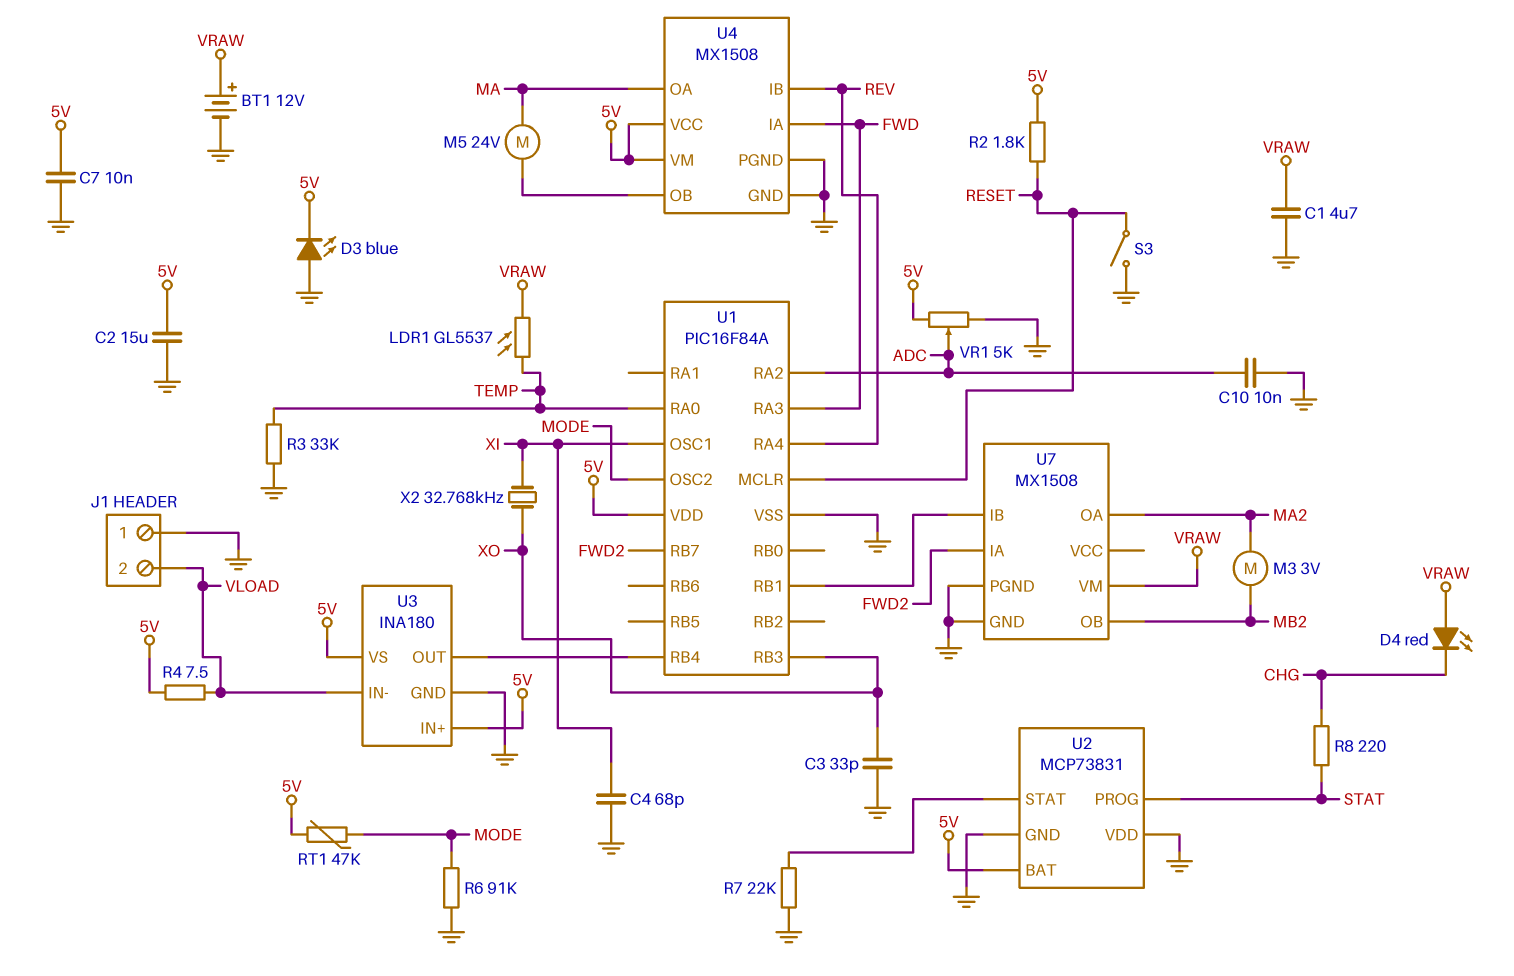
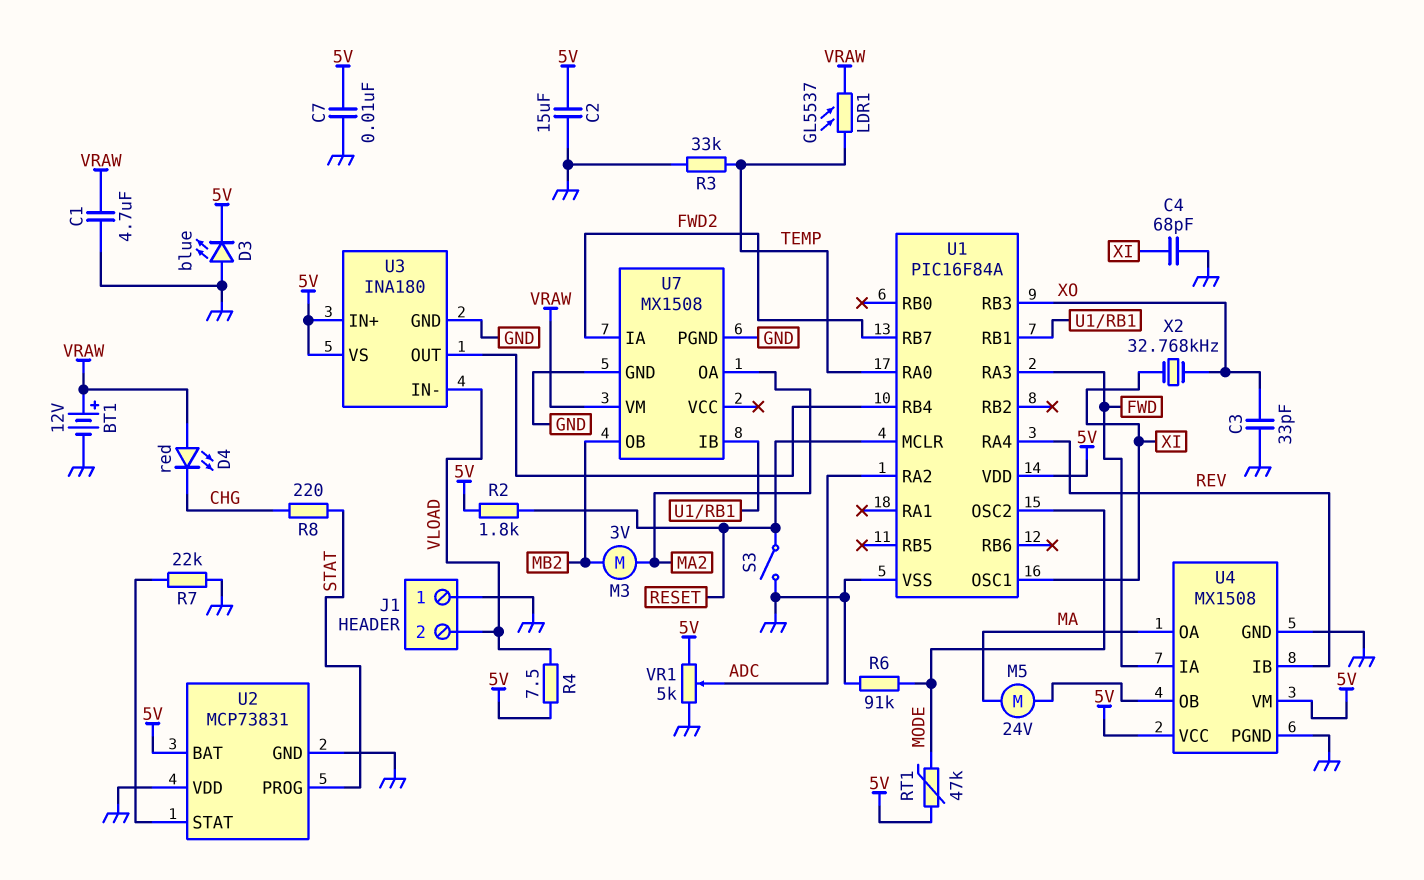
C10: 10nF (ADC, GND) -> none

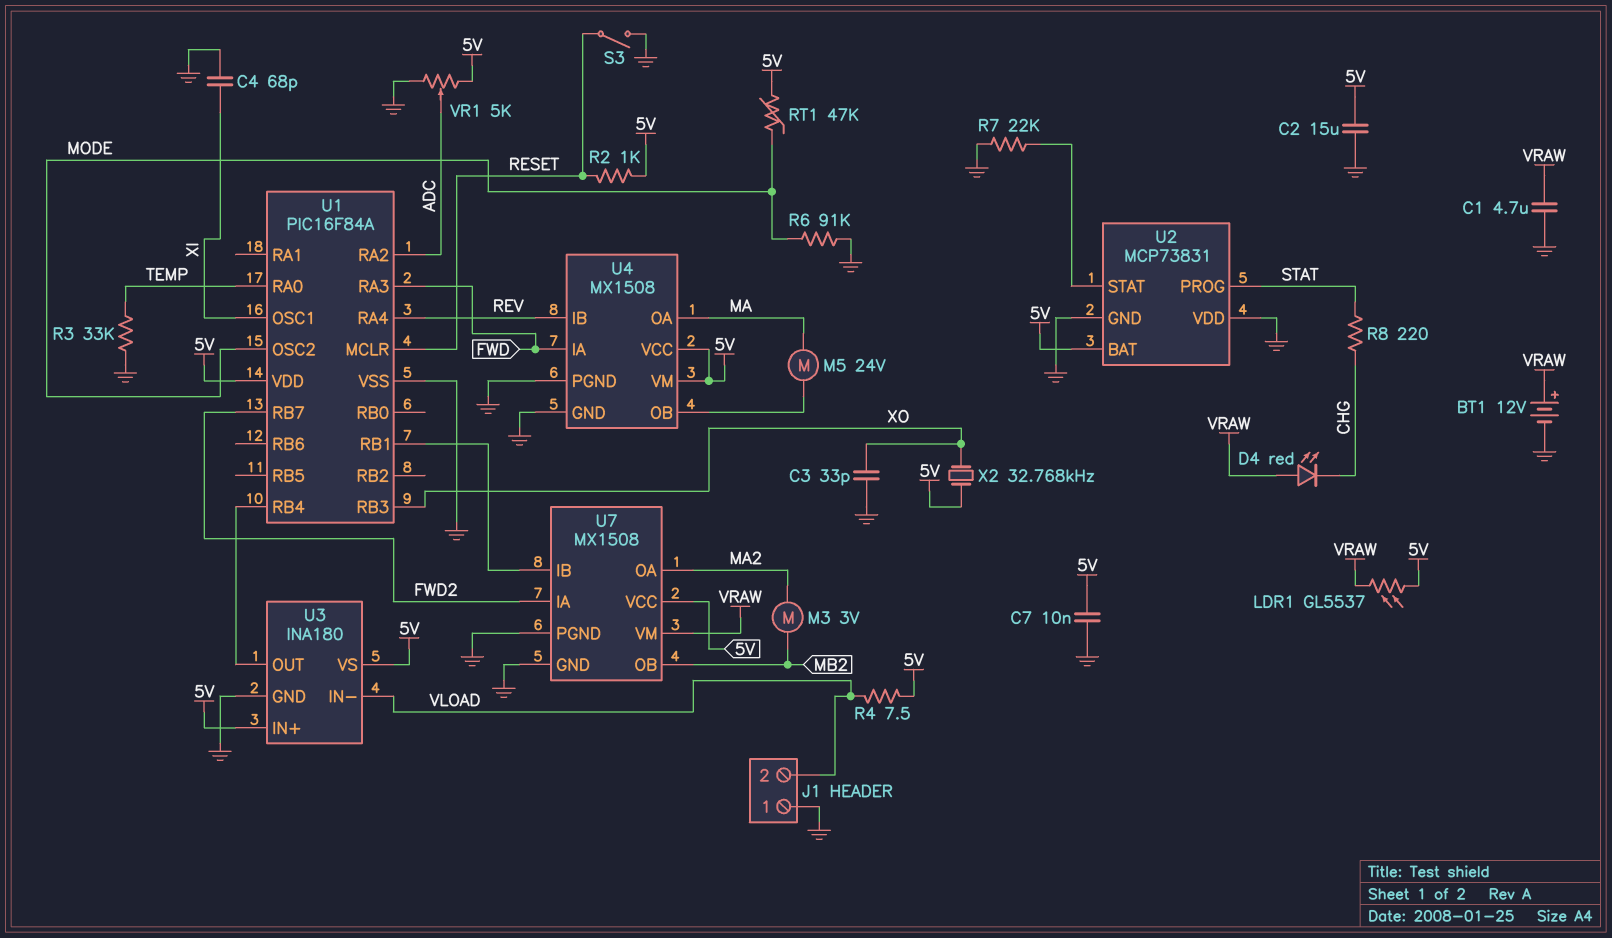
D3: LED blue (A GND, K 5V) -> none
LDR1: GL5537 (TEMP, VRAW) -> GL5537 (5V, VRAW)
R2: 1.8k (5V, RESET) -> 1k (5V, RESET)
U7 pin VCC: none -> 5V
X2: 32.768kHz (XI, XO) -> 32.768kHz (5V, XO)

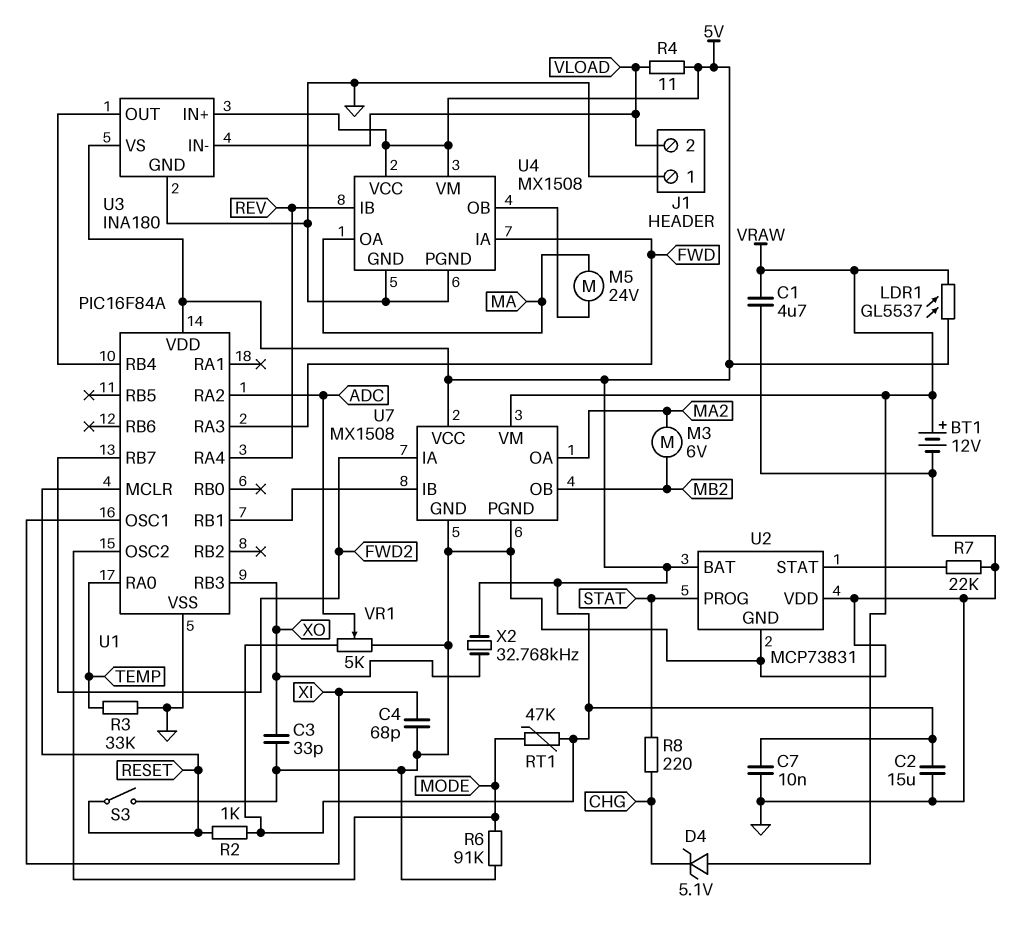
D4: LED red (A VRAW, K CHG) -> zener 5.1V (A VRAW, K CHG)
M3: motor 3V (MA2, MB2) -> motor 6V (MA2, MB2)
R4: 7.5 (5V, VLOAD) -> 11 (5V, VLOAD)

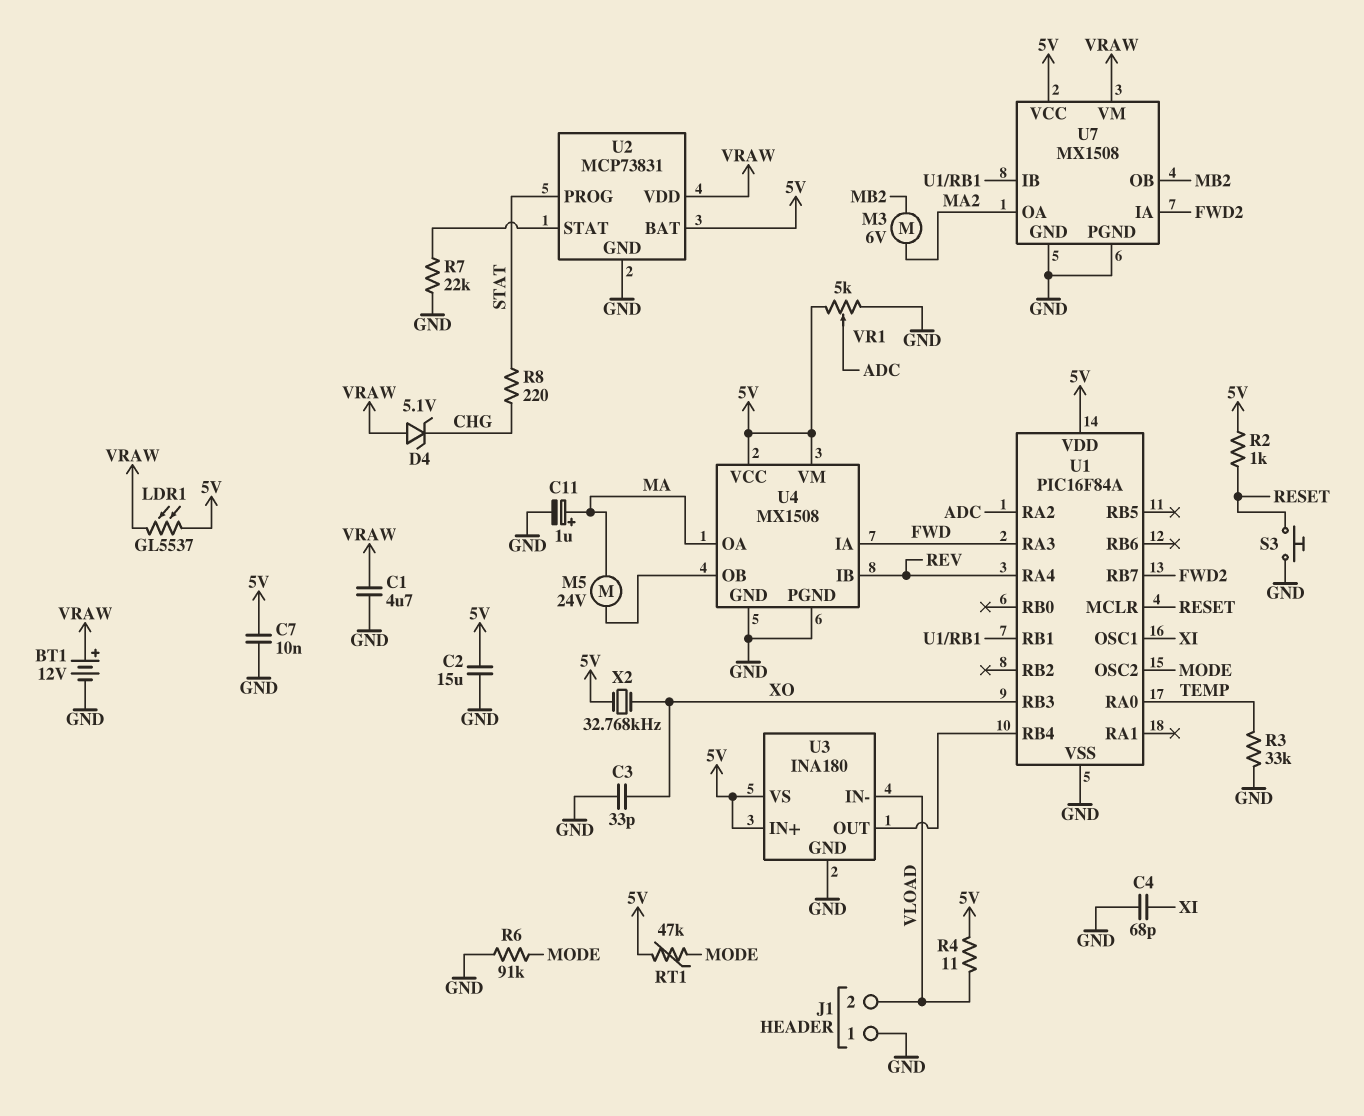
C11: none -> 1uF (plus MA, minus GND)
S3: switch (GND, RESET) -> button (GND, RESET)
U2 pin VDD: GND -> VRAW

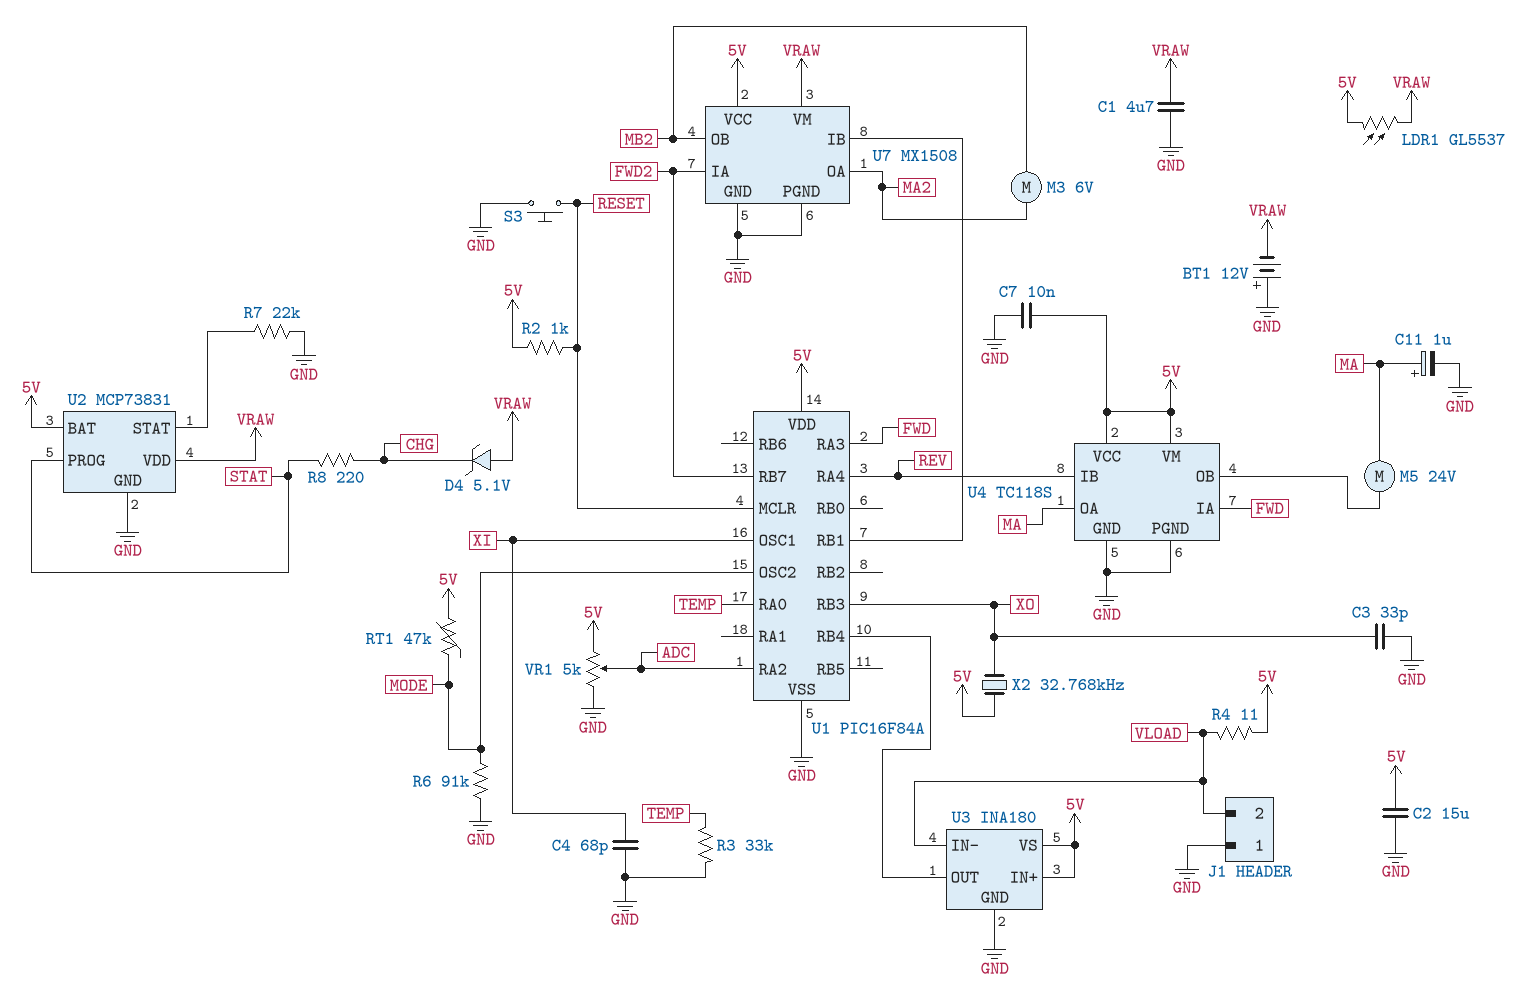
BT1: 12V (plus VRAW, minus GND) -> 12V (plus GND, minus VRAW)
U4: MX1508 -> TC118S

